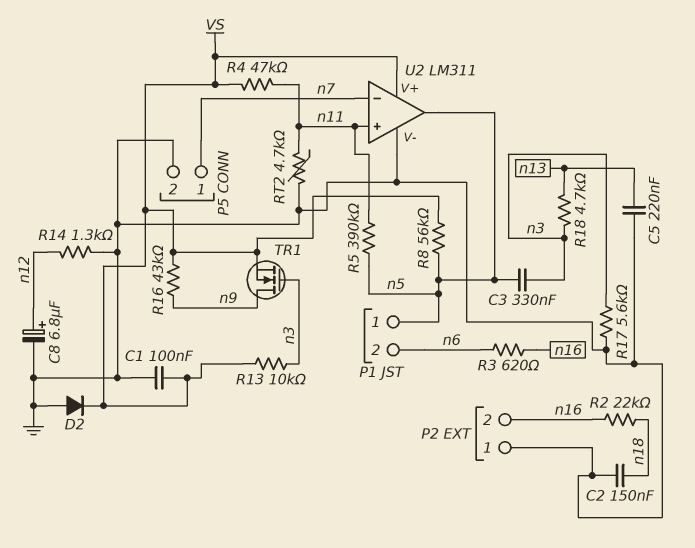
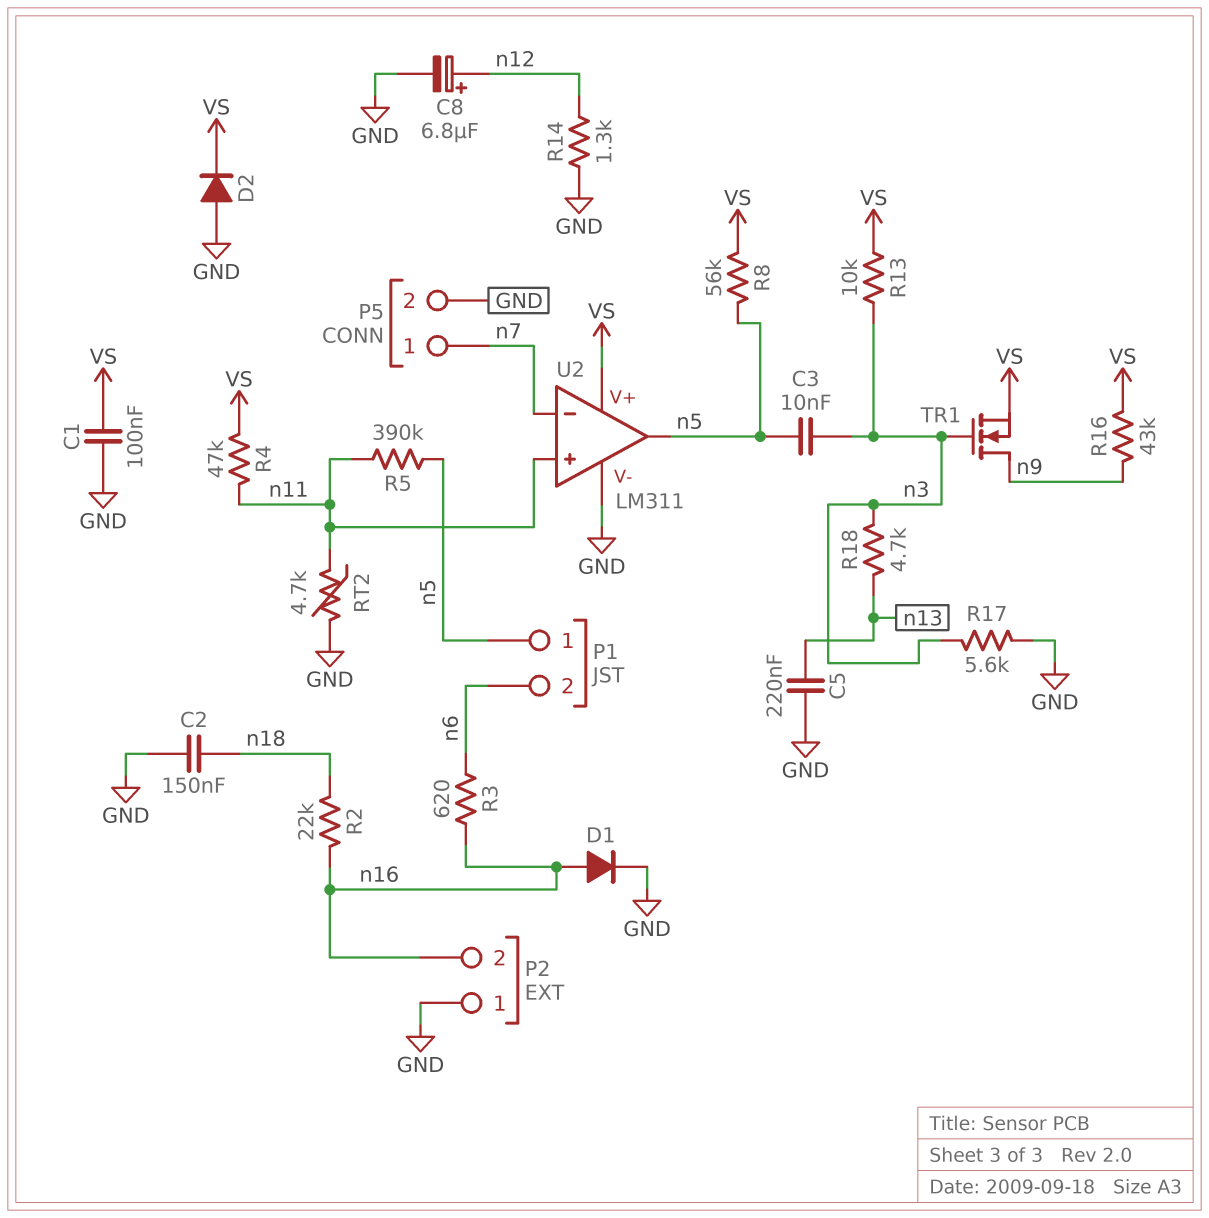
C3: 330nF (n3, n5) -> 10nF (n3, n5)
D1: none -> diode (A n16, K GND)

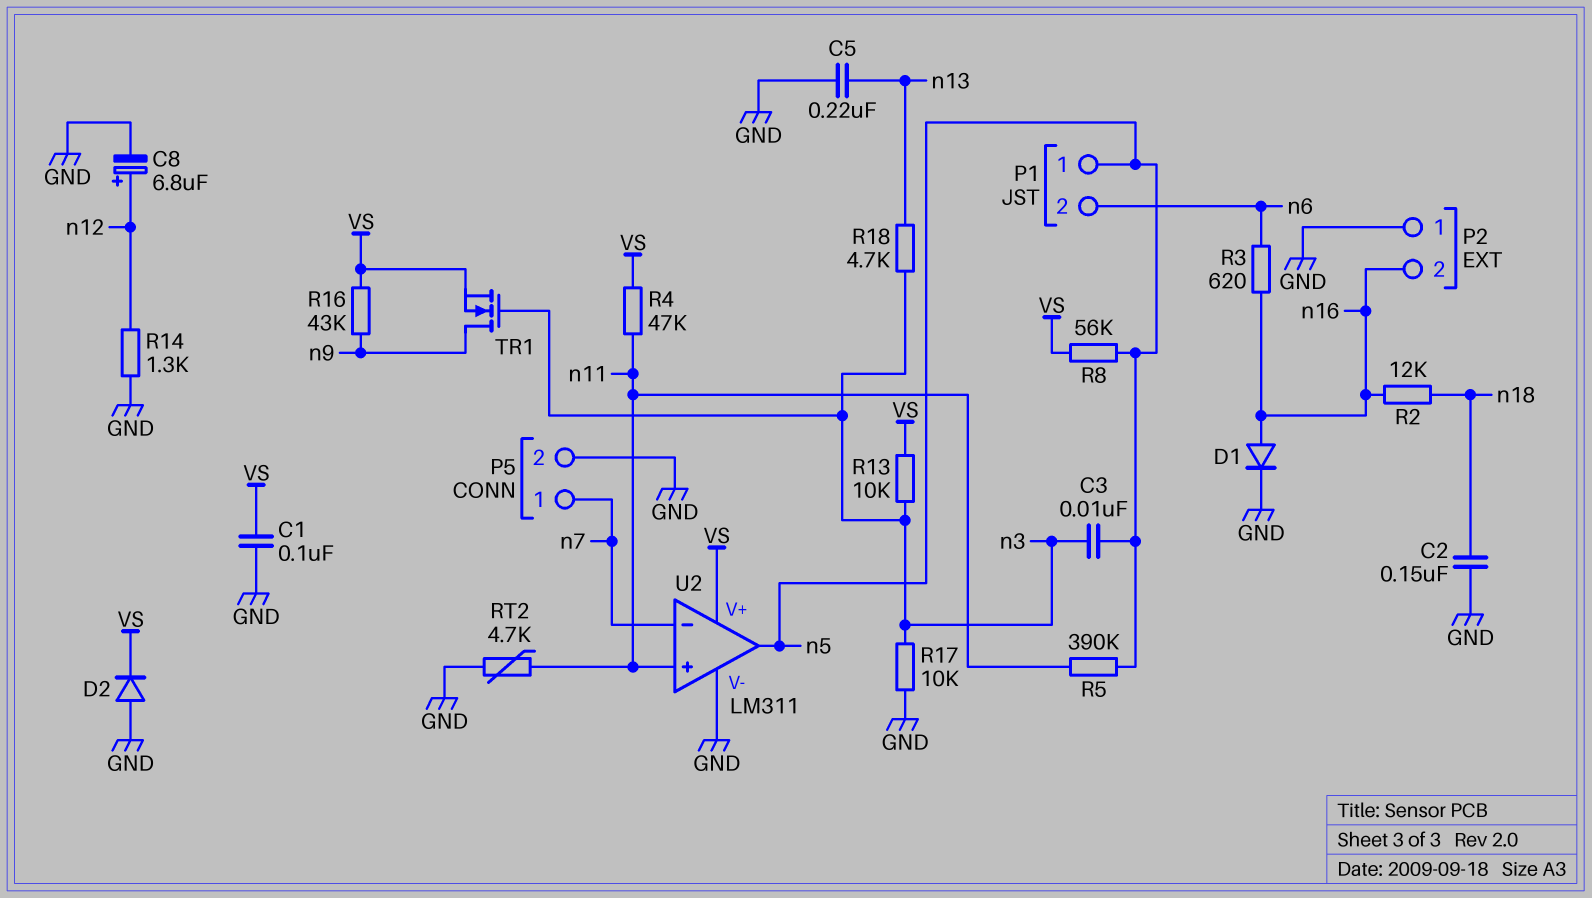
R2: 22k (n16, n18) -> 12k (n16, n18)
R17: 5.6k (GND, n3) -> 10k (GND, n3)

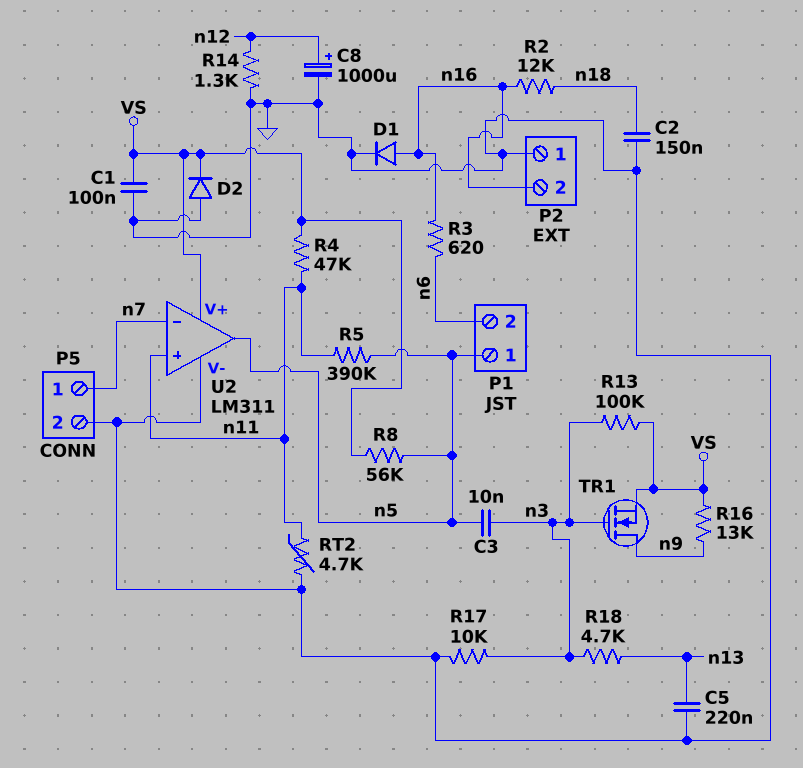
C8: 6.8uF (plus n12, minus GND) -> 1000uF (plus n12, minus GND)
R13: 10k (VS, n3) -> 100k (VS, n3)
R16: 43k (VS, n9) -> 13k (VS, n9)

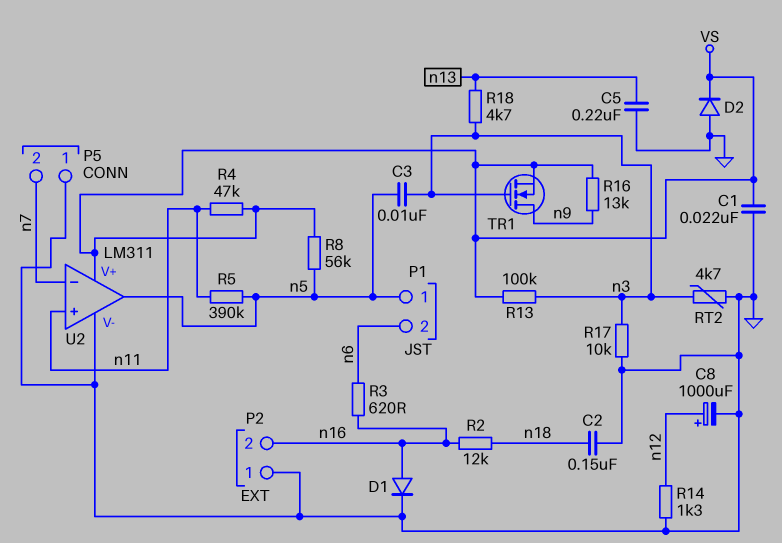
C1: 100nF (GND, VS) -> 22nF (GND, VS)
P5 pin 1: n7 -> GND
P5 pin 2: GND -> n7
RT2: 4.7k (GND, n11) -> 4.7k (GND, n3)

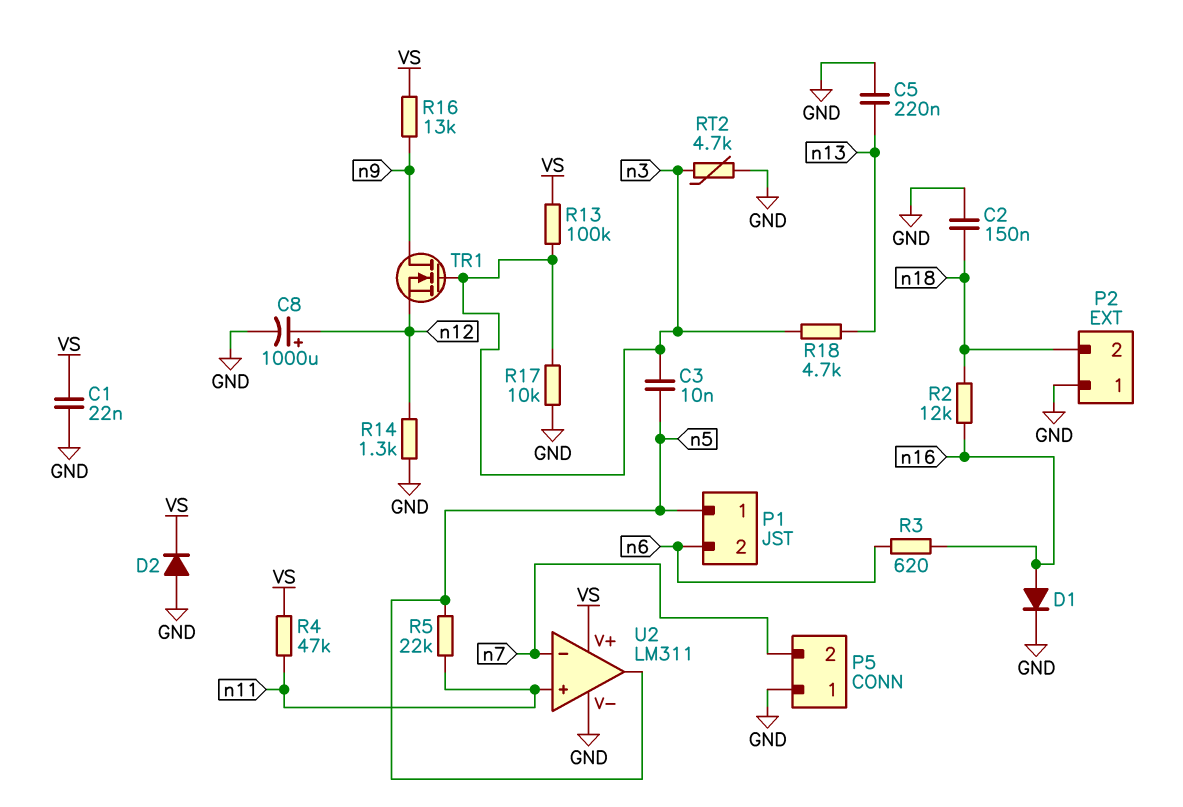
P2 pin 2: n16 -> n18
R5: 390k (n5, n11) -> 22k (n5, n11)
R8: 56k (VS, n5) -> none
TR1: NMOS (G n3, D n9, S VS) -> NMOS (G n3, D n9, S n12)

